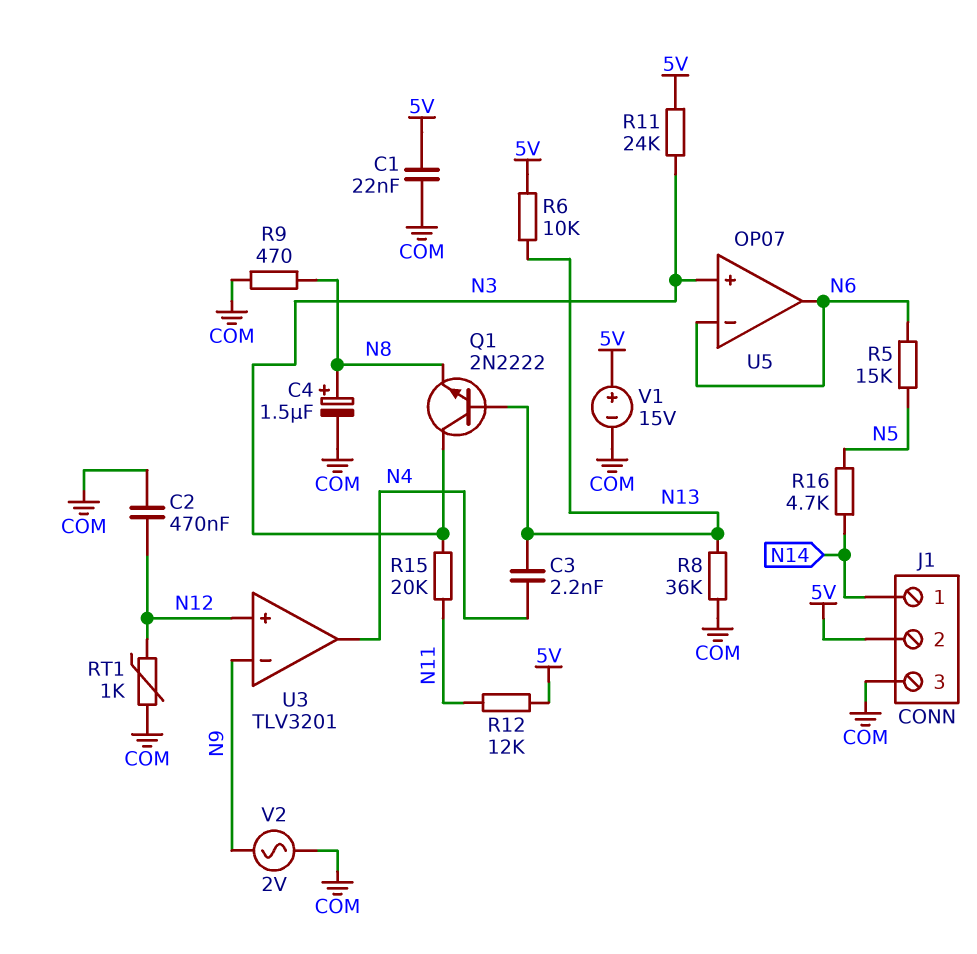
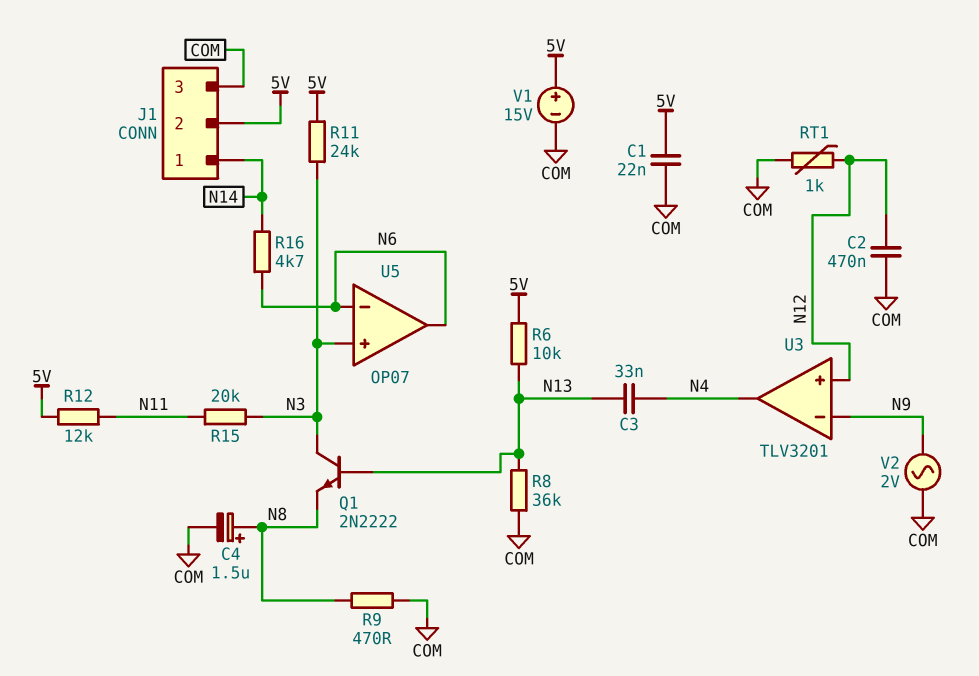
C3: 2.2nF (N4, N13) -> 33nF (N4, N13)
R5: 15k (N5, N6) -> none
R16: 4.7k (N5, N14) -> 4.7k (N6, N14)

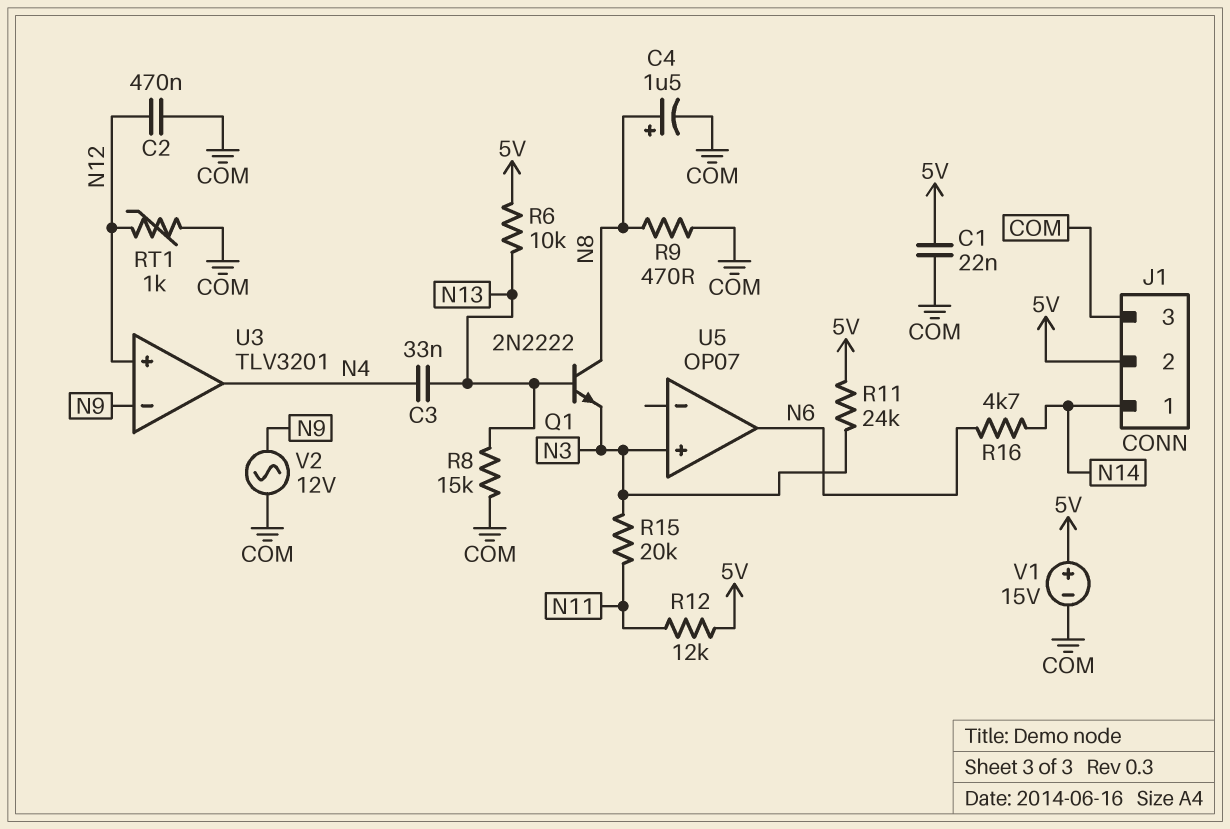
Q1: NPN 2N2222 (B N13, C N3, E N8) -> NPN 2N2222 (B N13, C N8, E N3)
R8: 36k (COM, N13) -> 15k (COM, N13)
U5 pin in-: N6 -> none
V2: AC 2V (COM, N9) -> AC 12V (COM, N9)

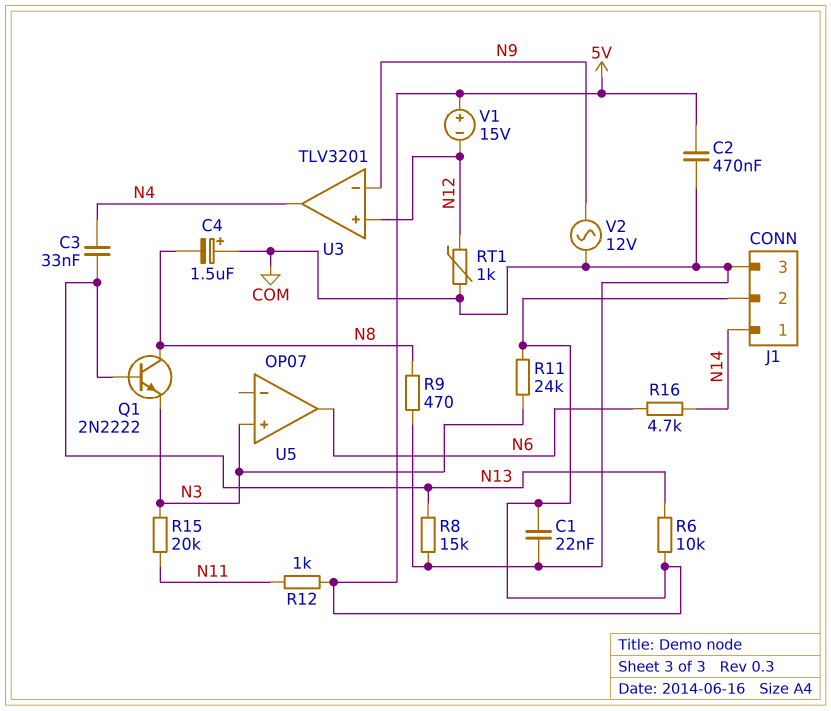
C2: 470nF (COM, N12) -> 470nF (5V, COM)
C4: 1.5uF (plus N8, minus COM) -> 1.5uF (plus COM, minus N8)
R12: 12k (5V, N11) -> 1k (5V, N11)
V1: 15V (plus 5V, minus COM) -> 15V (plus 5V, minus N12)

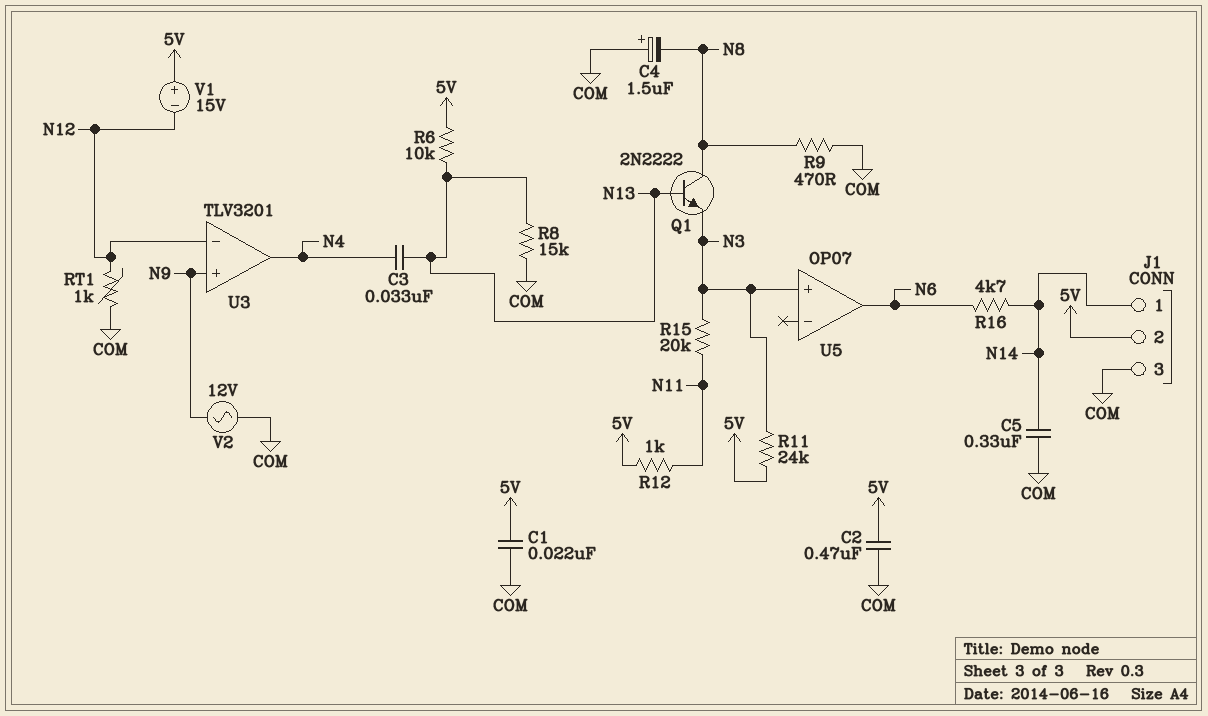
C5: none -> 330nF (COM, N14)
U3 pin in+: N12 -> N9
U3 pin in-: N9 -> N12

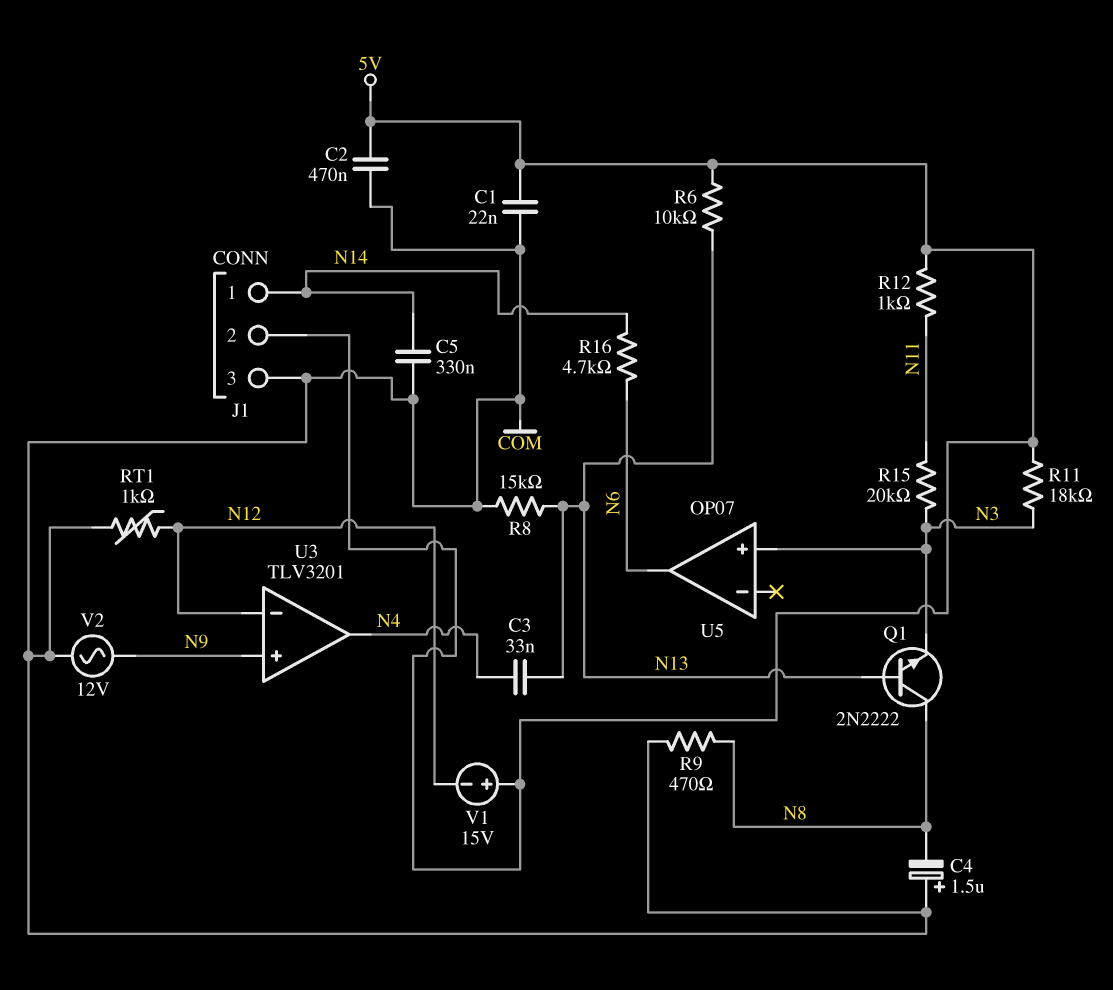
R11: 24k (5V, N3) -> 18k (5V, N3)

